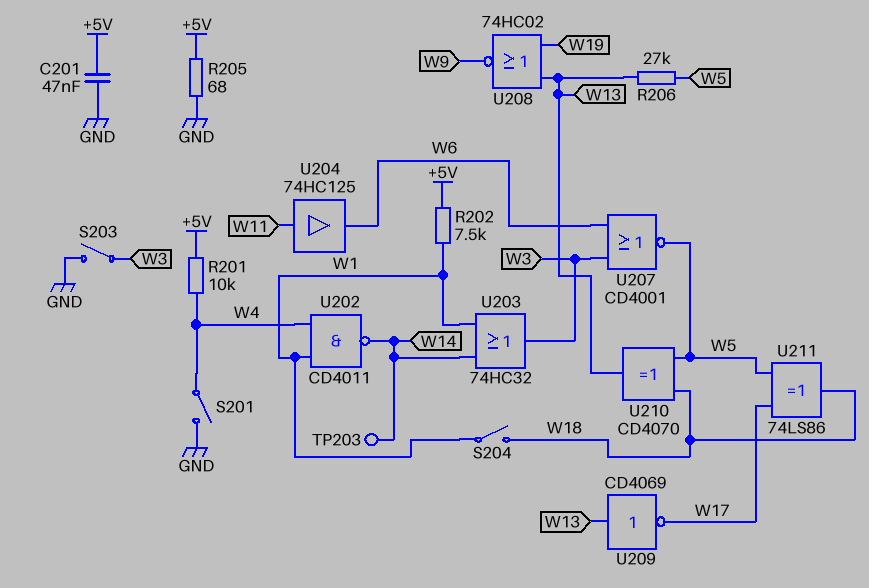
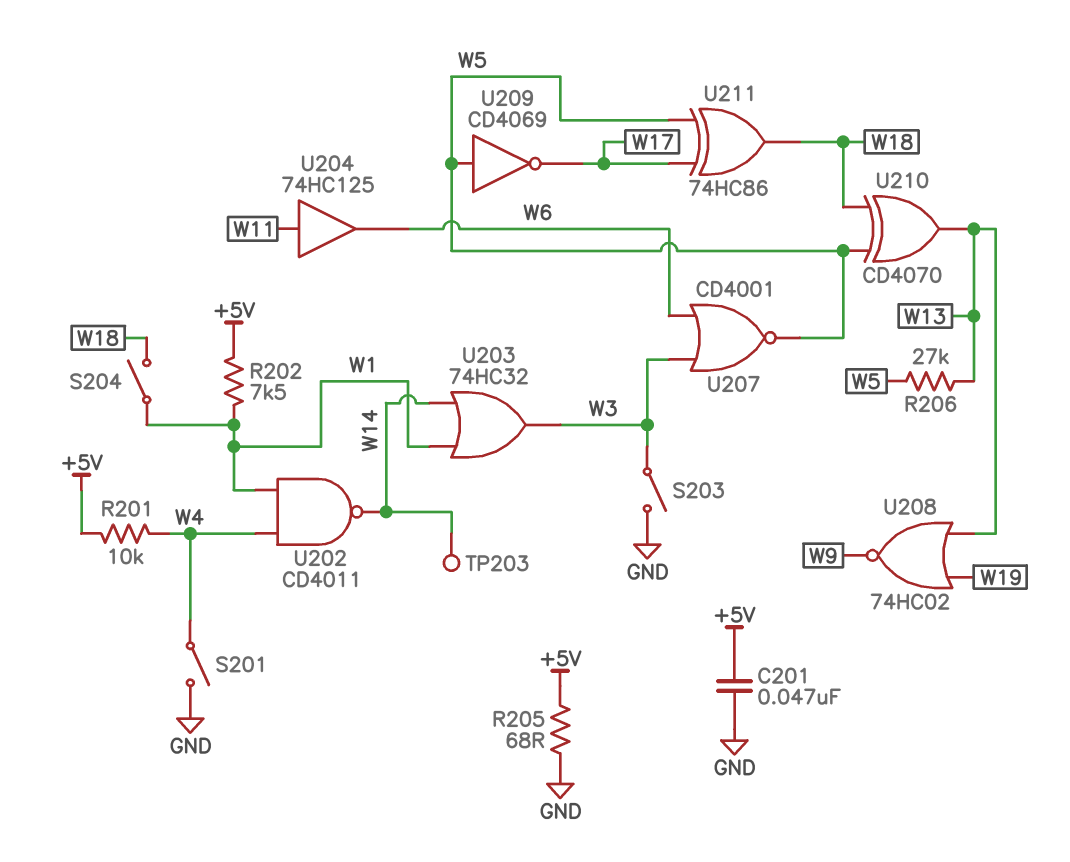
U209: NOT CD4069 (in W13, out W17) -> NOT CD4069 (in W5, out W17)
U211: XOR 74LS86 (in W5, in W17, out W18) -> XOR 74HC86 (in W5, in W17, out W18)

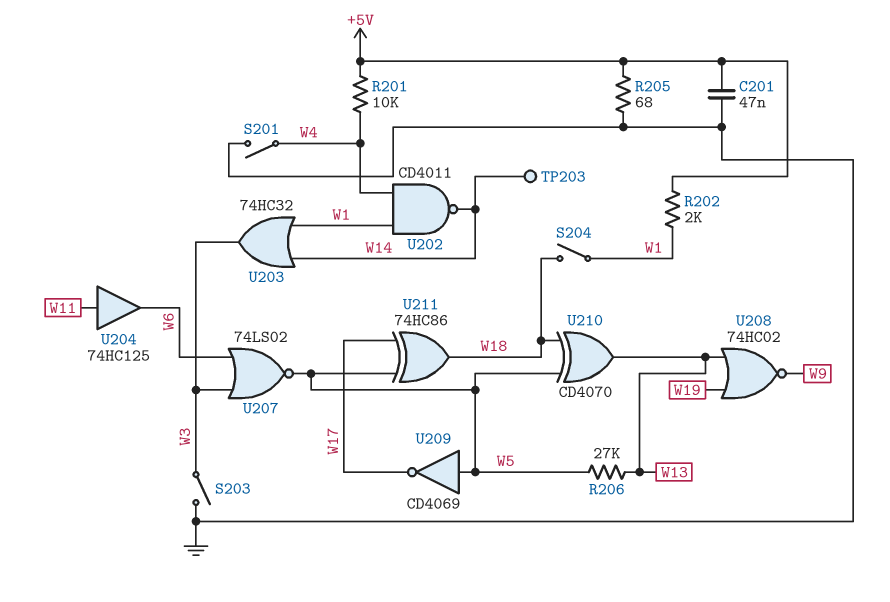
R202: 7.5k (+5V, W1) -> 2k (+5V, W1)
U207: NOR CD4001 (in W3, in W6, out W5) -> NOR 74LS02 (in W3, in W6, out W5)

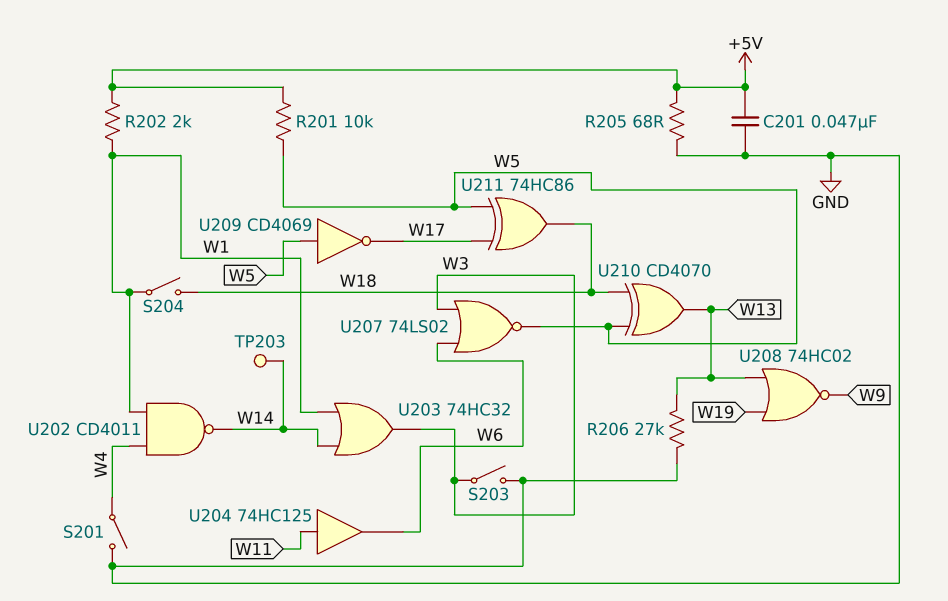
R201: 10k (+5V, W4) -> 10k (+5V, W5)
R206: 27k (W5, W13) -> 27k (GND, W13)

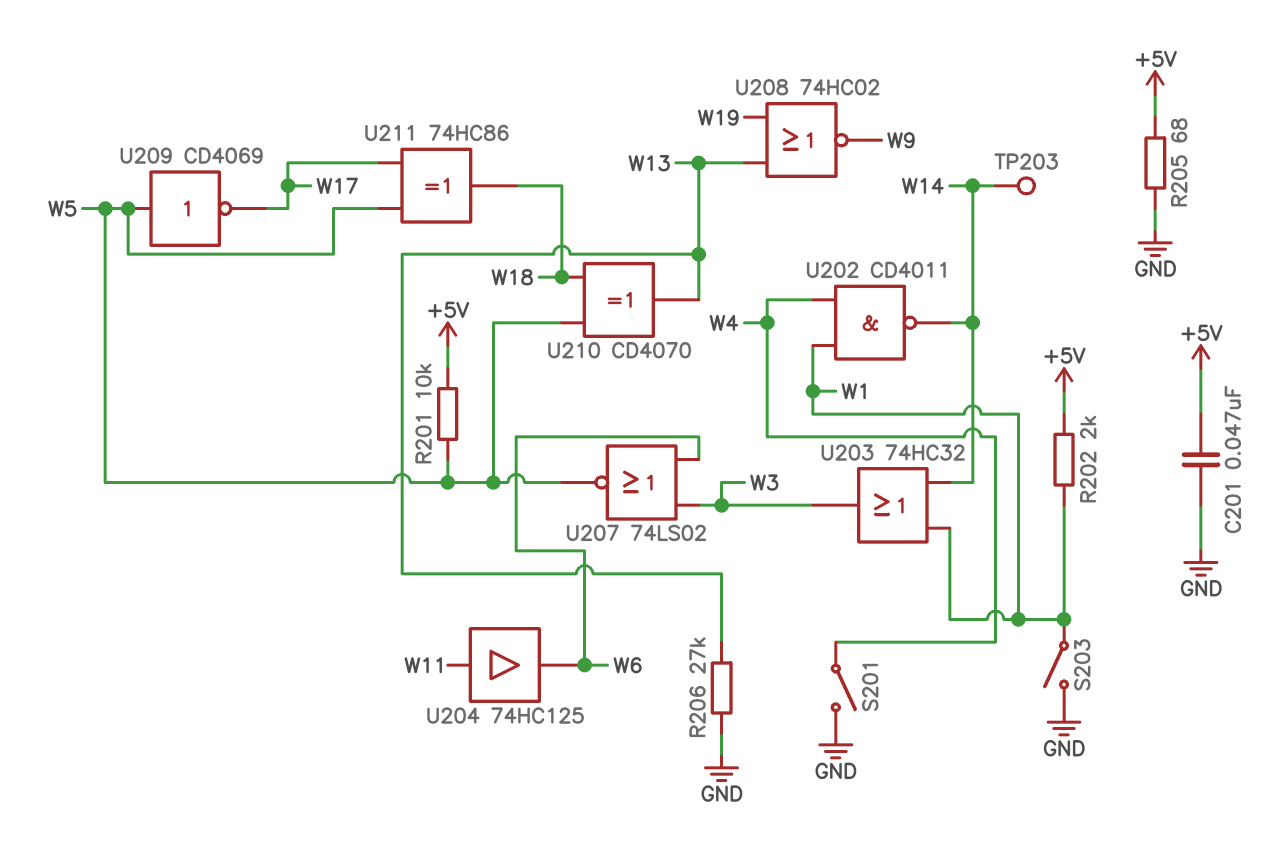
S203: switch (GND, W3) -> switch (GND, W1)
S204: switch (W1, W18) -> none

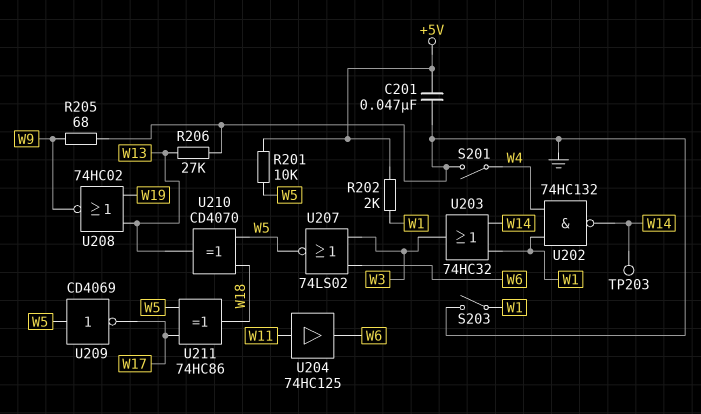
R205: 68 (+5V, GND) -> 68 (GND, W9)
U202: NAND CD4011 (in W1, in W4, out W14) -> NAND 74HC132 (in W1, in W4, out W14)

